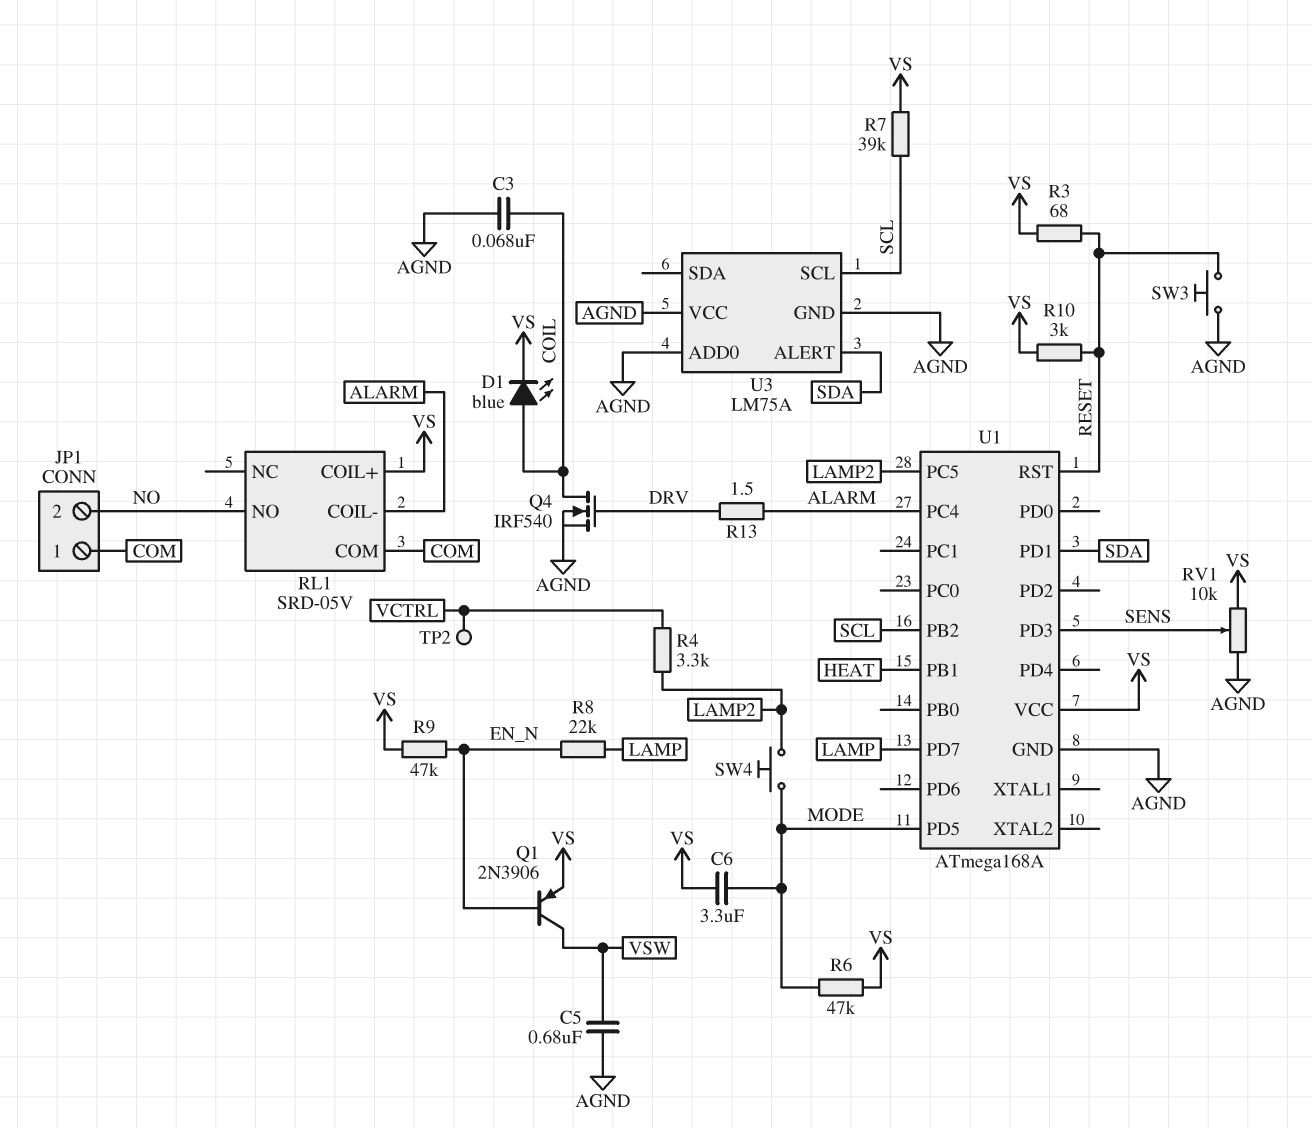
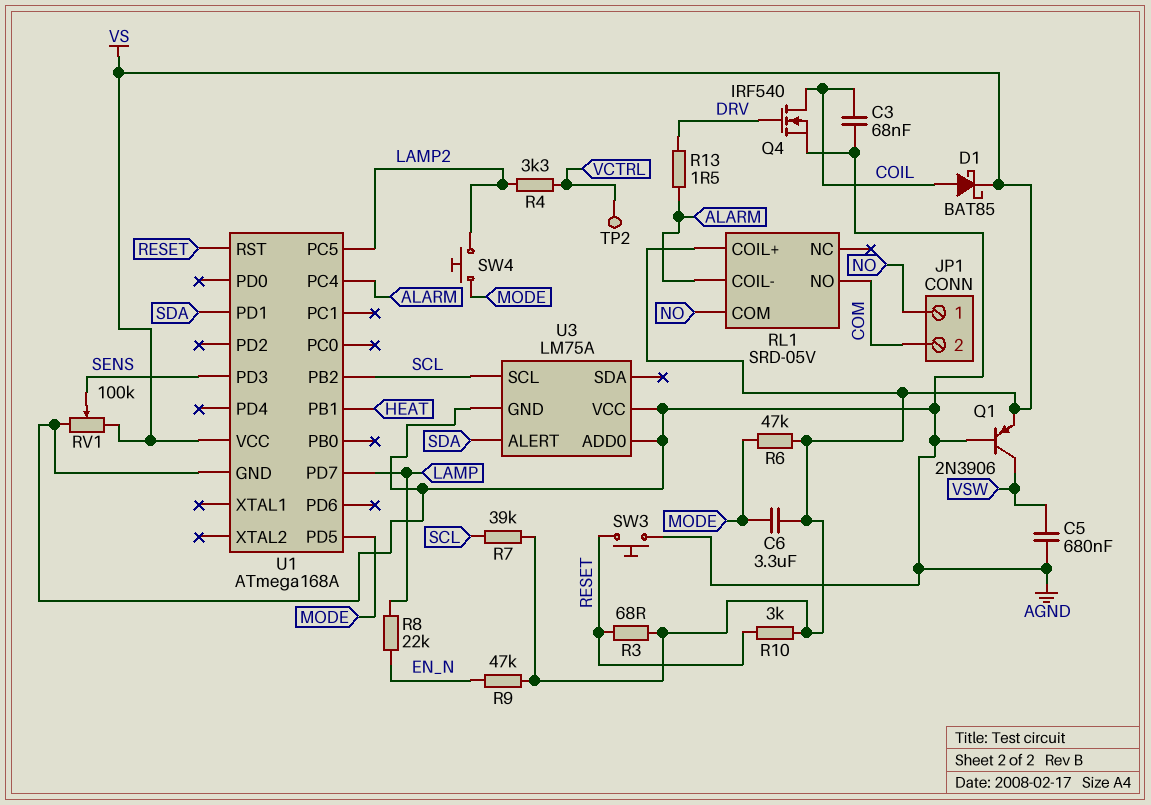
D1: LED blue (A COIL, K VS) -> schottky BAT85 (A COIL, K VS)
JP1 pin 1: COM -> NO
JP1 pin 2: NO -> COM
Q1: PNP 2N3906 (B EN_N, C VSW, E VS) -> PNP 2N3906 (B AGND, C VSW, E VS)
RL1 pin COM: COM -> NO
RL1 pin NO: NO -> COM
RV1: 10k (AGND, VS, wiper SENS) -> 100k (AGND, VS, wiper SENS)

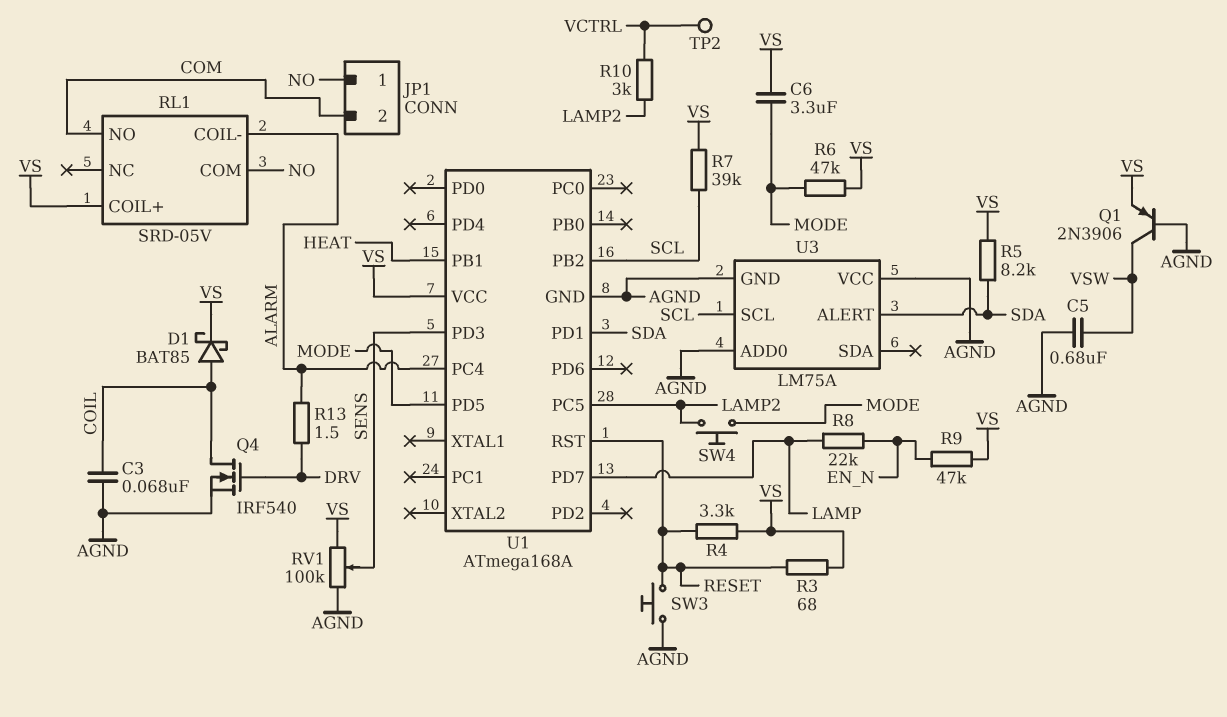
R4: 3.3k (LAMP2, VCTRL) -> 3.3k (RESET, VS)
R5: none -> 8.2k (SDA, VS)
R10: 3k (RESET, VS) -> 3k (LAMP2, VCTRL)

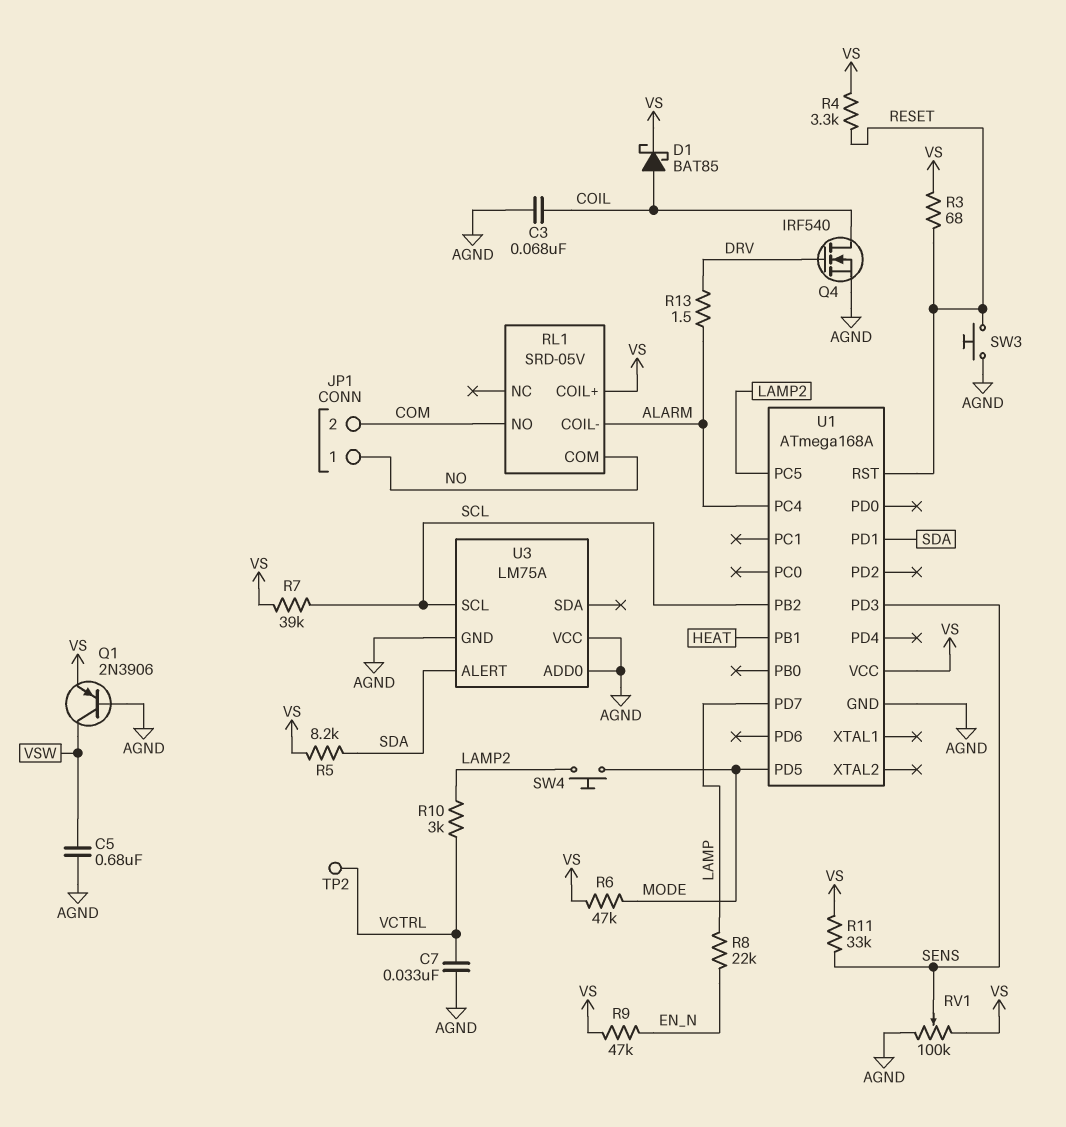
C6: 3.3uF (MODE, VS) -> none
C7: none -> 33nF (AGND, VCTRL)
R11: none -> 33k (SENS, VS)

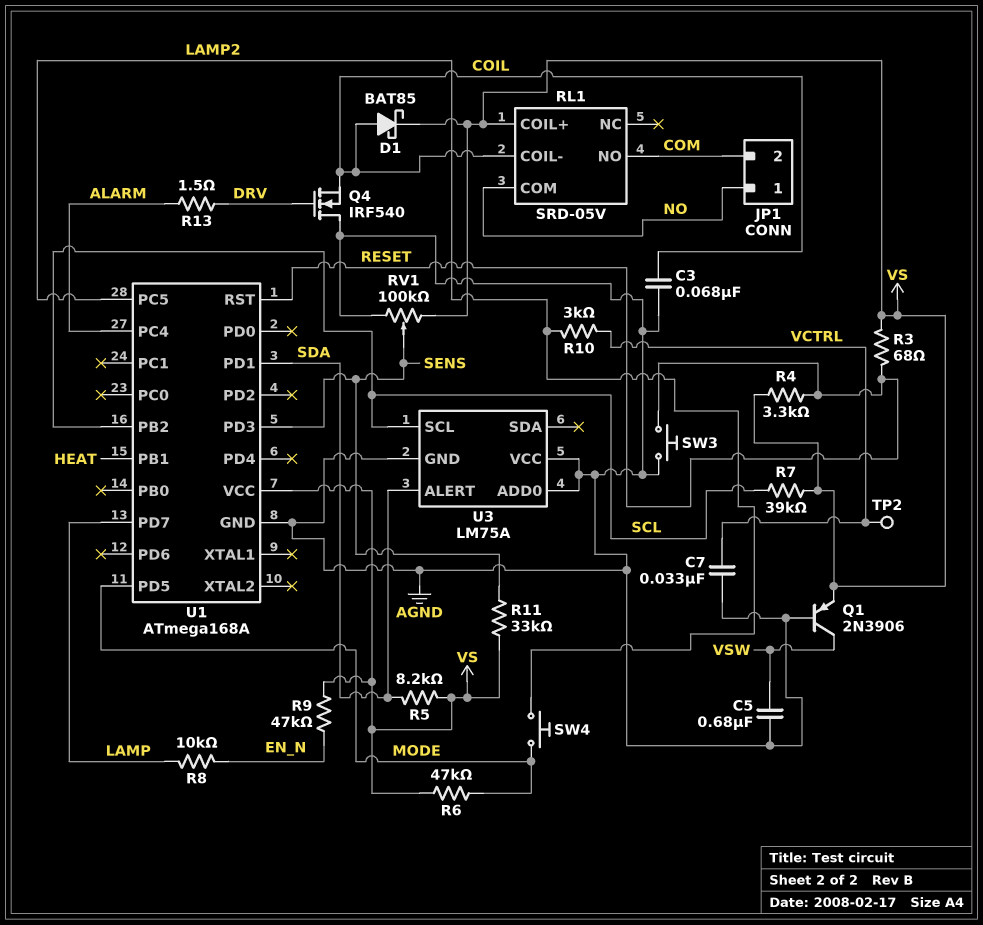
Q4: NMOS IRF540 (G DRV, D COIL, S AGND) -> NMOS IRF540 (G DRV, D AGND, S COIL)
R8: 22k (EN_N, LAMP) -> 10k (EN_N, LAMP)
RL1 pin COIL-: ALARM -> COIL

